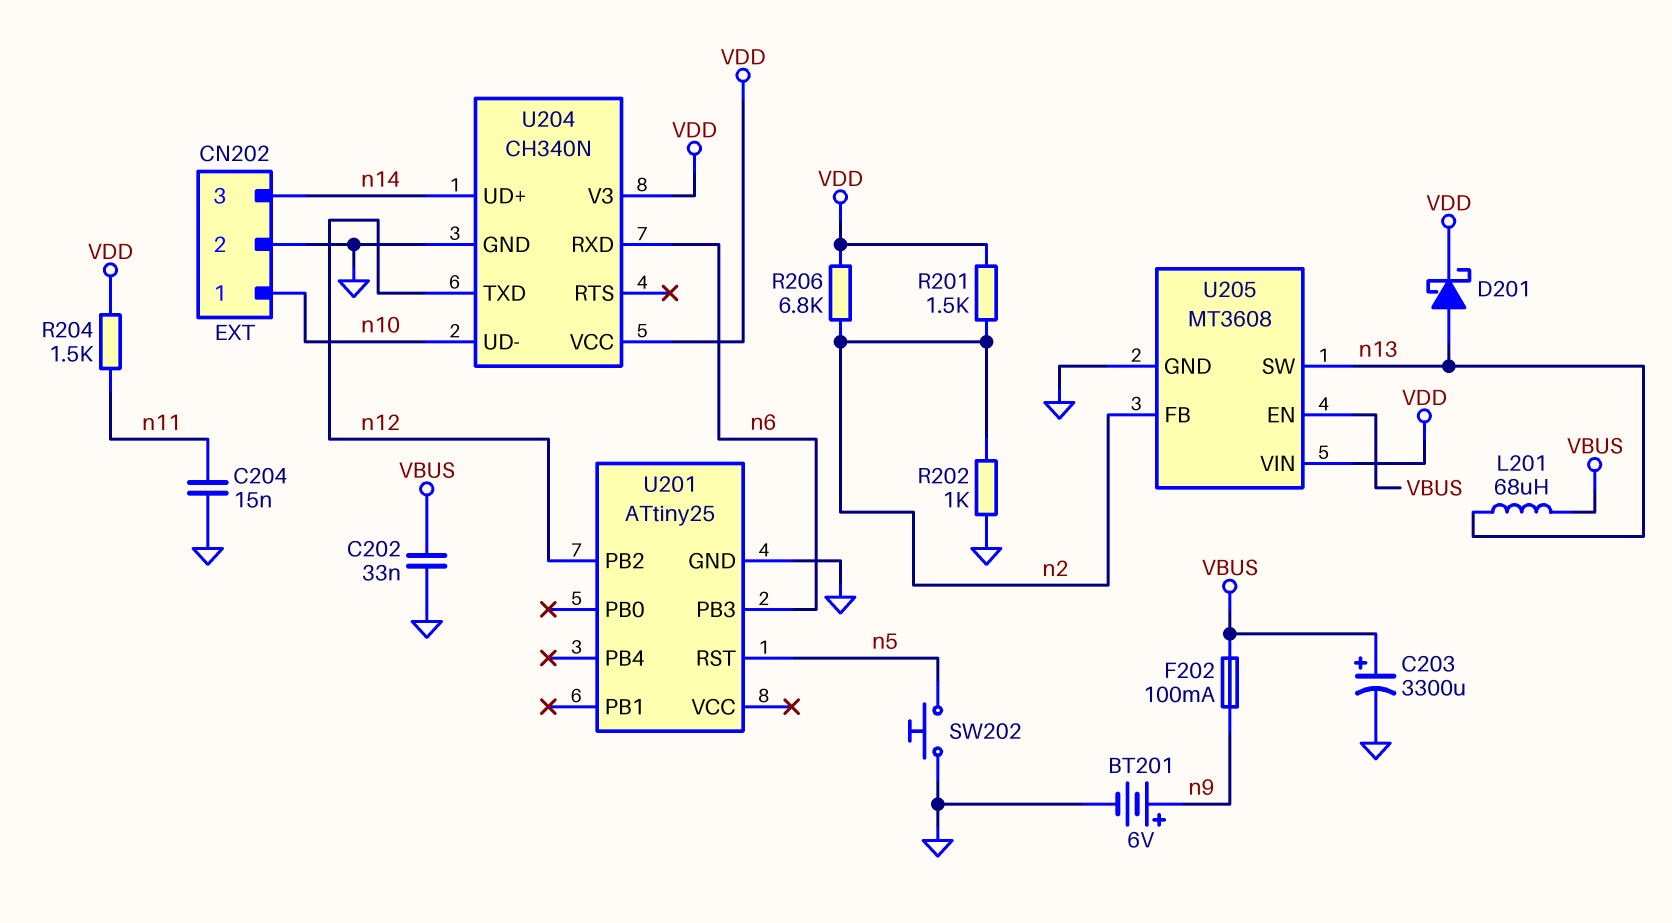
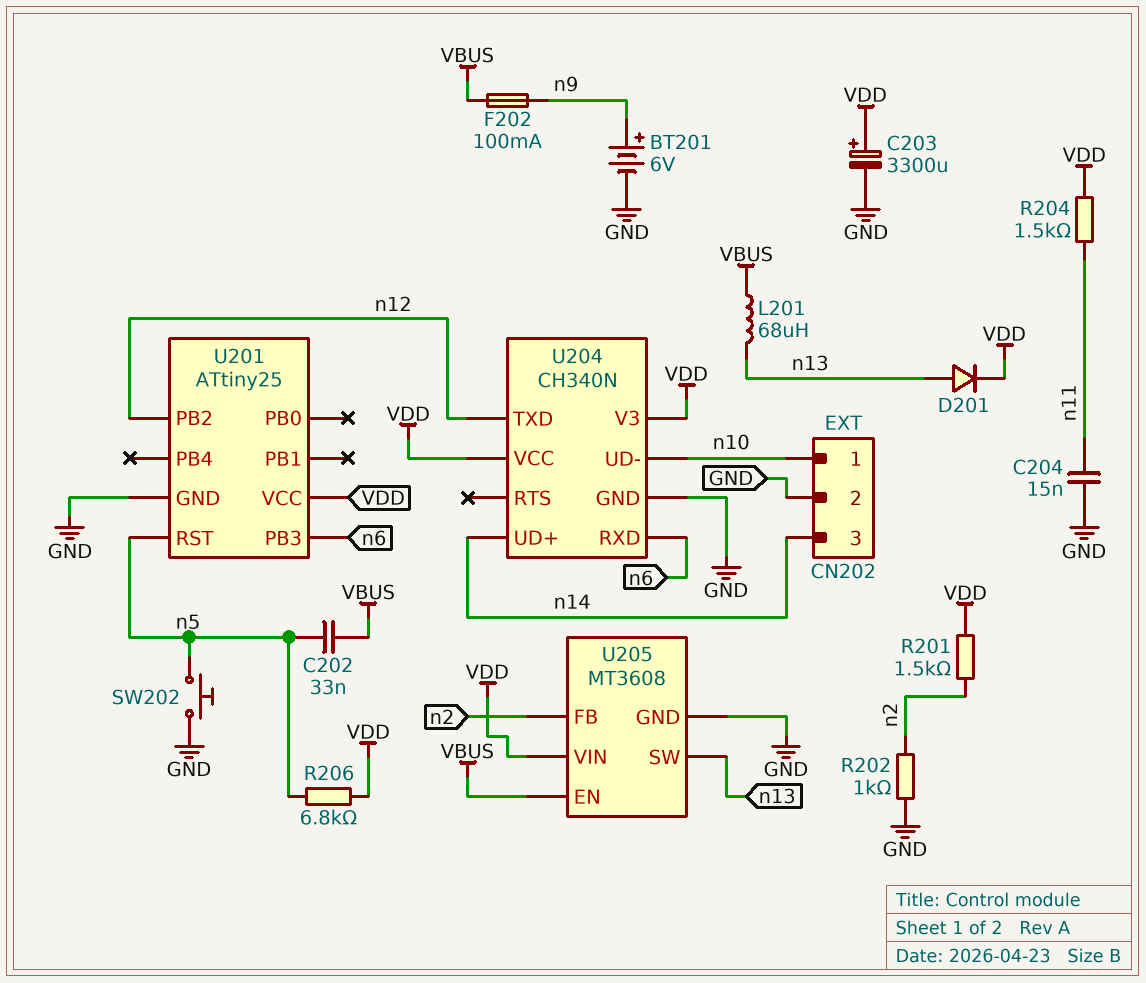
C202: 33nF (GND, VBUS) -> 33nF (VBUS, n5)
C203: 3300uF (plus VBUS, minus GND) -> 3300uF (plus VDD, minus GND)
D201: schottky (A n13, K VDD) -> diode (A n13, K VDD)
R206: 6.8k (VDD, n2) -> 6.8k (VDD, n5)
U201 pin VCC: none -> VDD

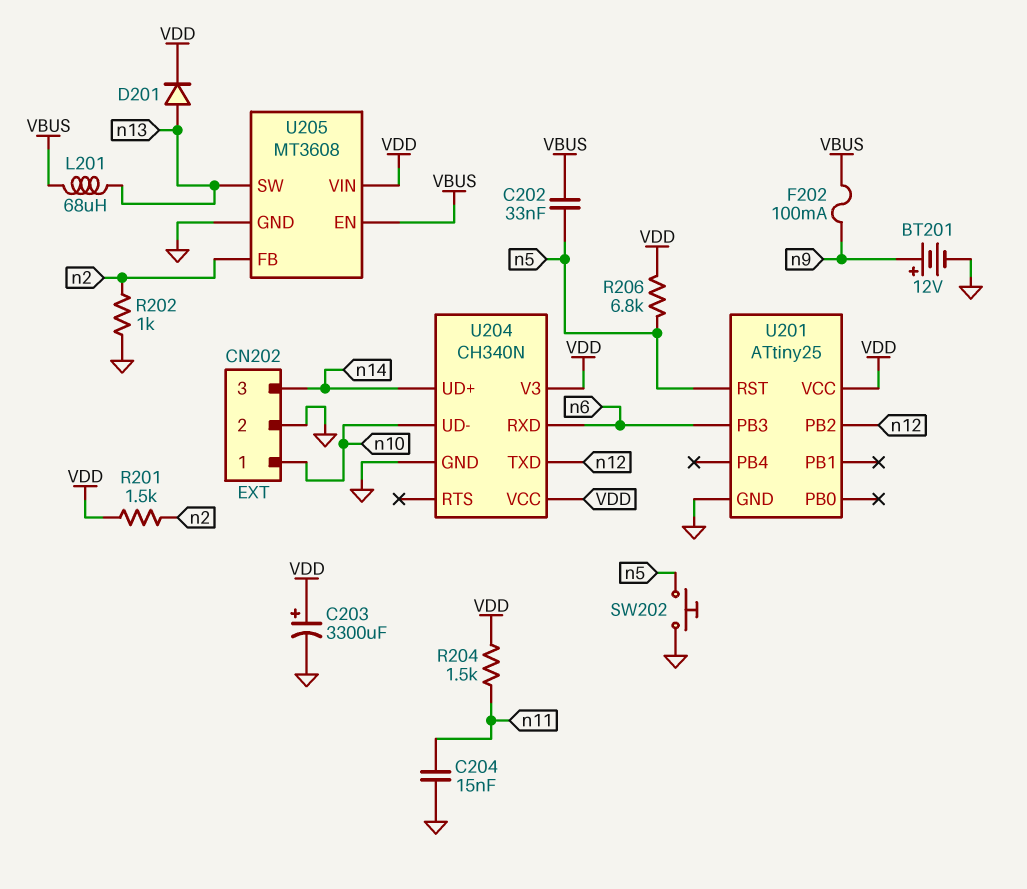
BT201: 6V (plus n9, minus GND) -> 12V (plus n9, minus GND)

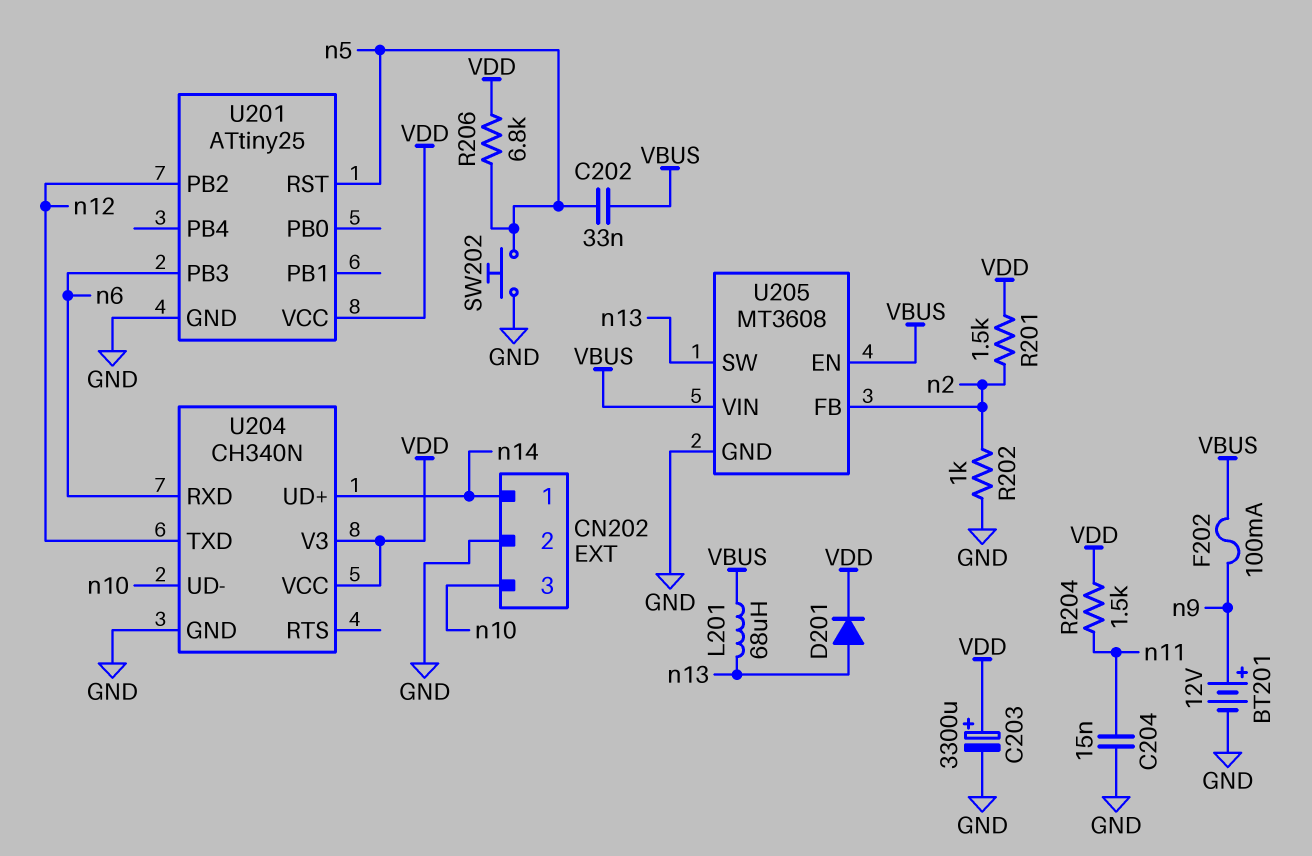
CN202 pin 1: n10 -> n14
CN202 pin 3: n14 -> n10
U205 pin VIN: VDD -> VBUS

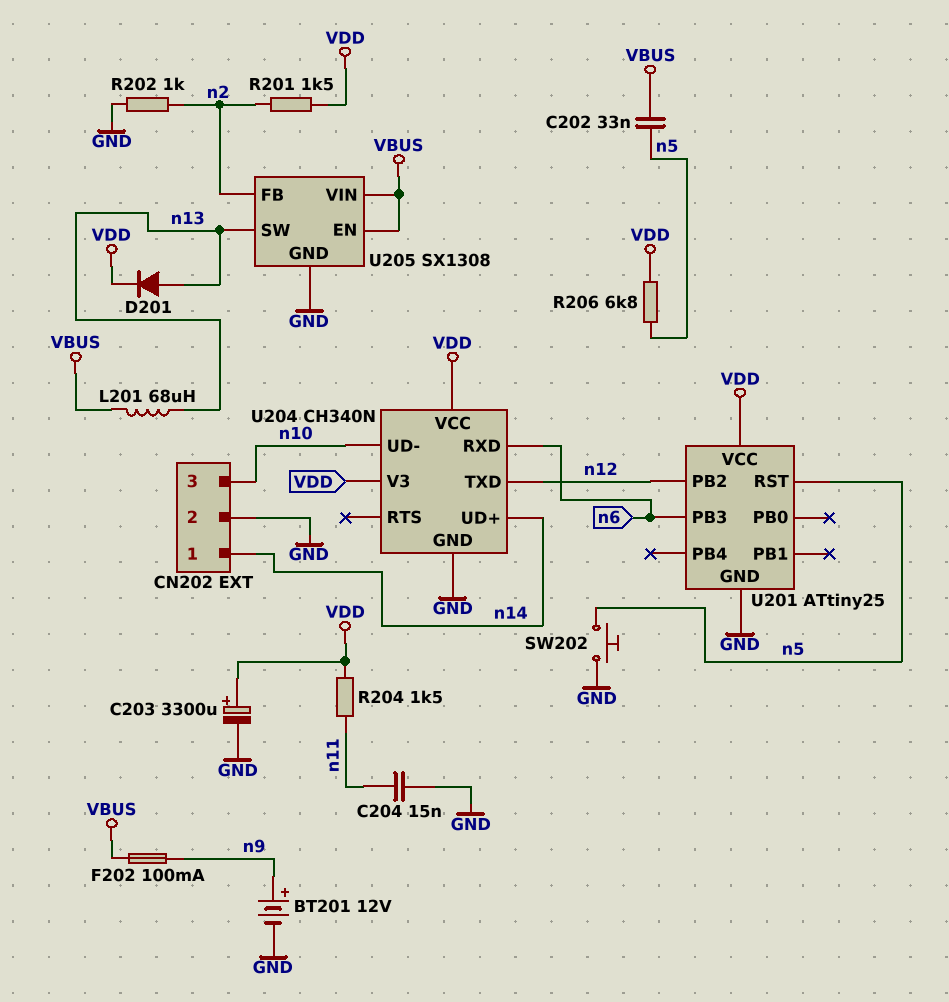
U205: MT3608 -> SX1308

